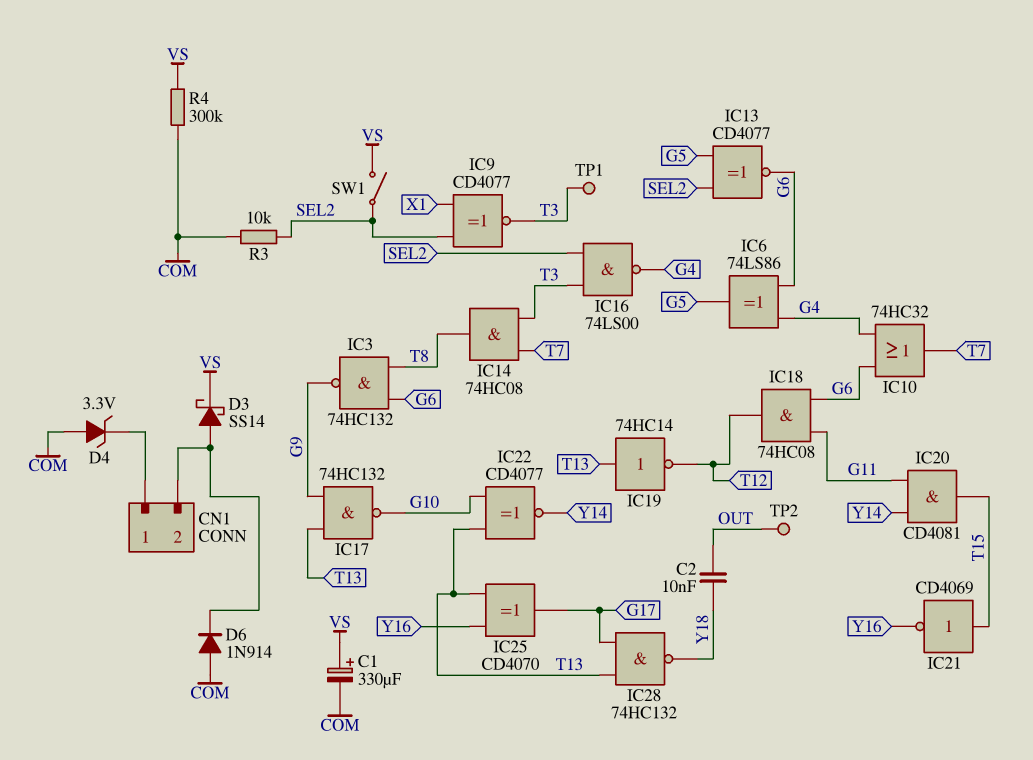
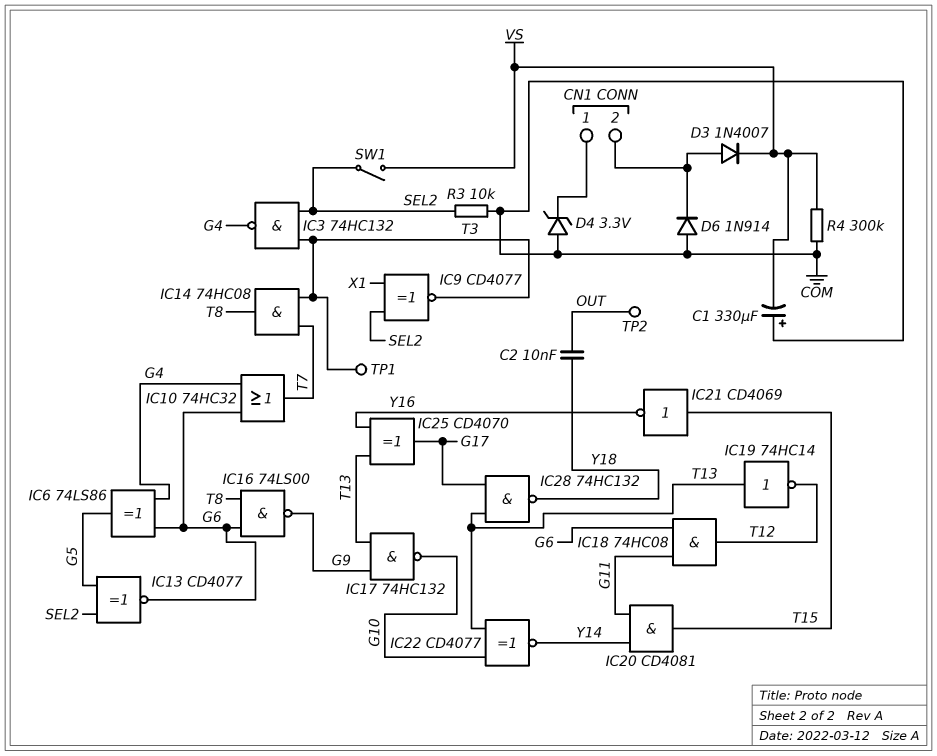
C1: 330uF (plus VS, minus COM) -> 330uF (plus COM, minus VS)
D3: schottky SS14 (A CN1/2, K VS) -> diode 1N4007 (A CN1/2, K VS)
IC3: NAND 74HC132 (in G6, in T8, out G9) -> NAND 74HC132 (in SEL2, in T3, out G4)
IC16: NAND 74LS00 (in SEL2, in T3, out G4) -> NAND 74LS00 (in G6, in T8, out G9)

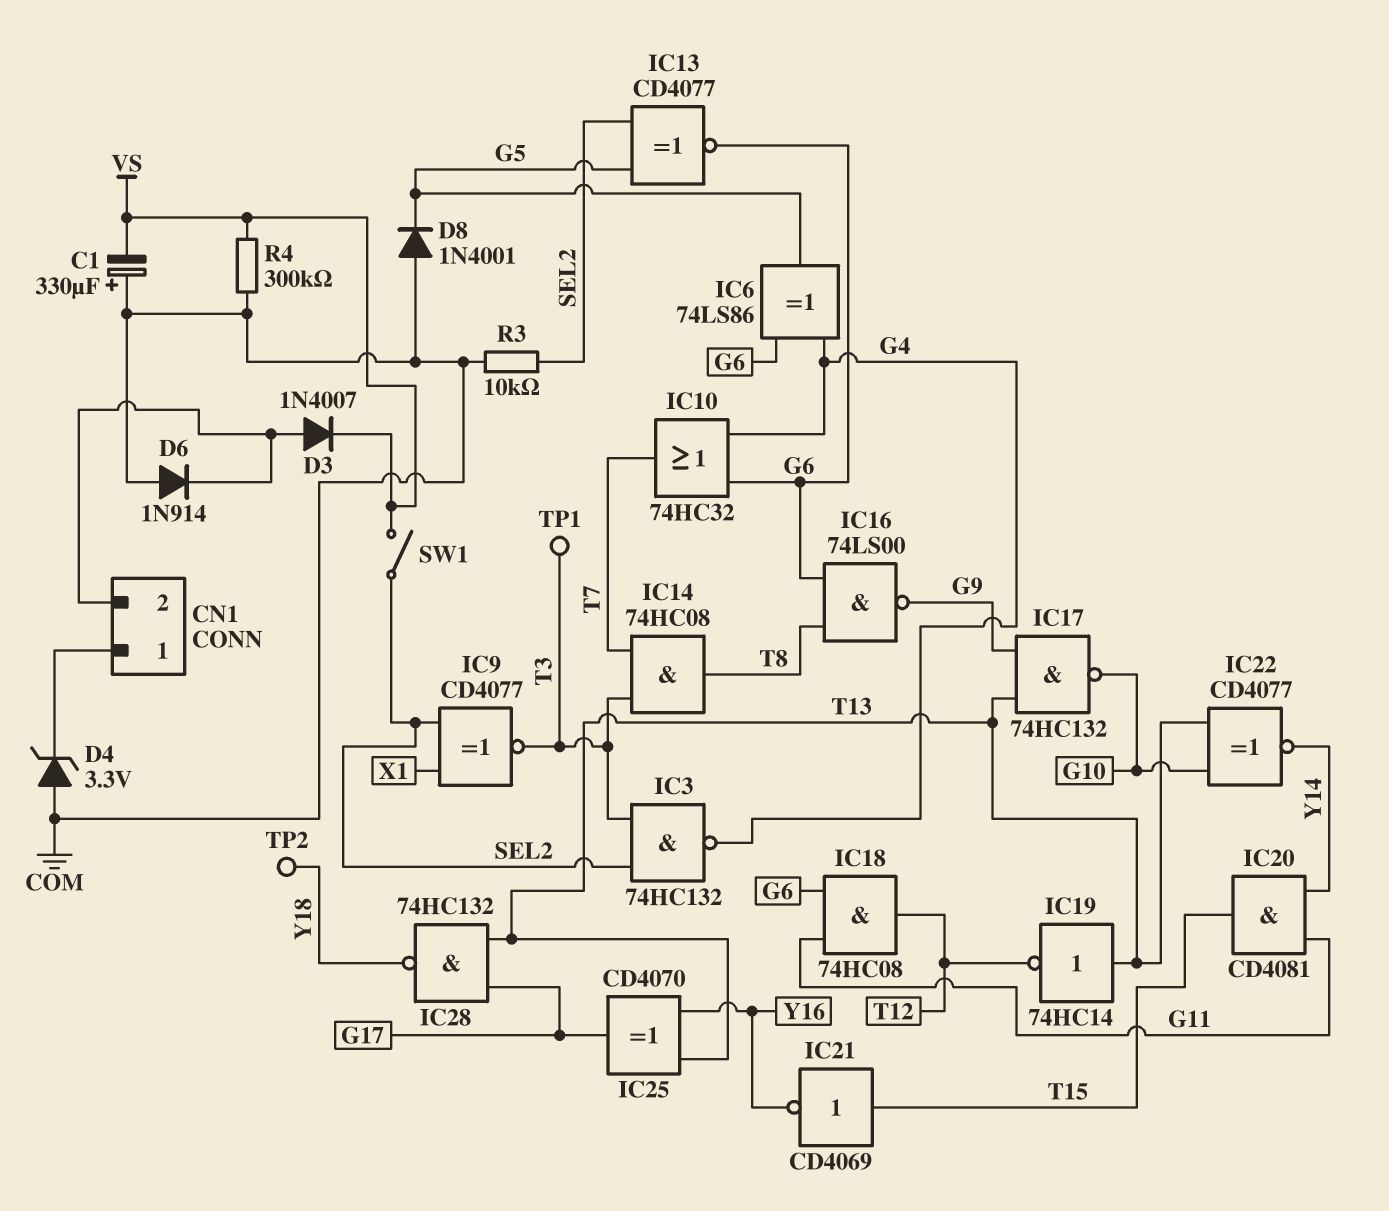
C2: 10nF (OUT, Y18) -> none
D8: none -> diode 1N4001 (A COM, K G5)
TP2: test point (OUT) -> test point (Y18)

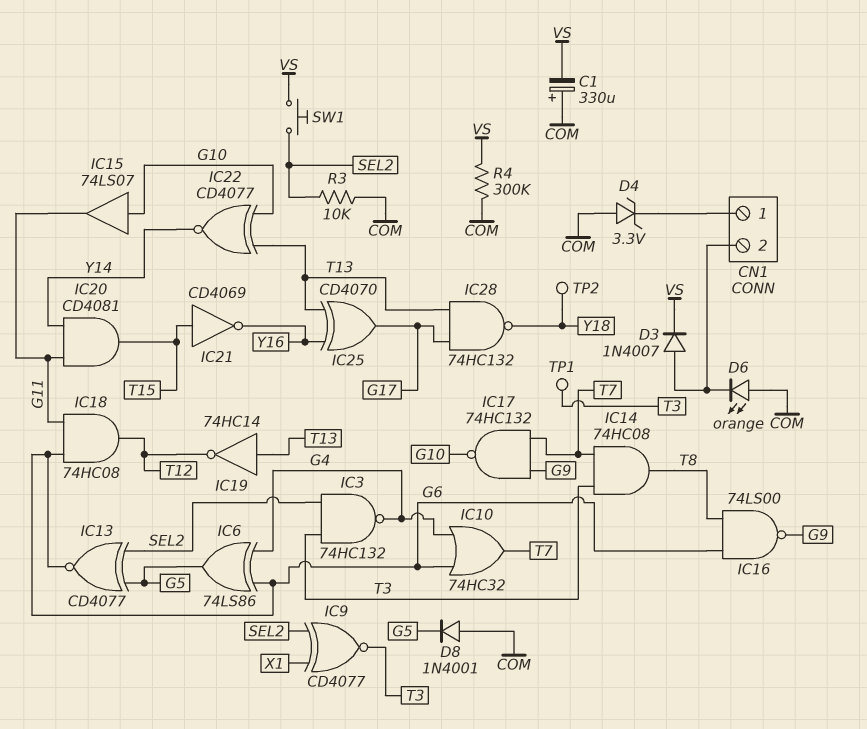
D6: diode 1N914 (A COM, K CN1/2) -> LED orange (A COM, K CN1/2)
IC15: none -> buffer 74LS07 (in G10, out G11)
IC17: NAND 74HC132 (in G9, in T13, out G10) -> NAND 74HC132 (in G9, in T7, out G10)
SW1: switch (SEL2, VS) -> button (SEL2, VS)

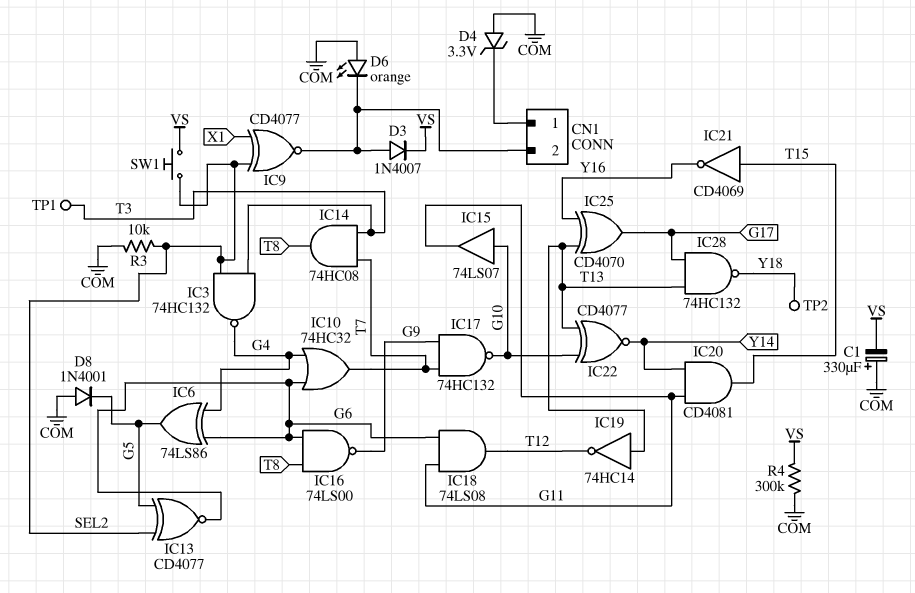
IC9: XNOR CD4077 (in SEL2, in X1, out T3) -> XNOR CD4077 (in SEL2, in X1, out CN1/2)
IC18: AND 74HC08 (in G6, in G11, out T12) -> AND 74LS08 (in G6, in G11, out T12)

